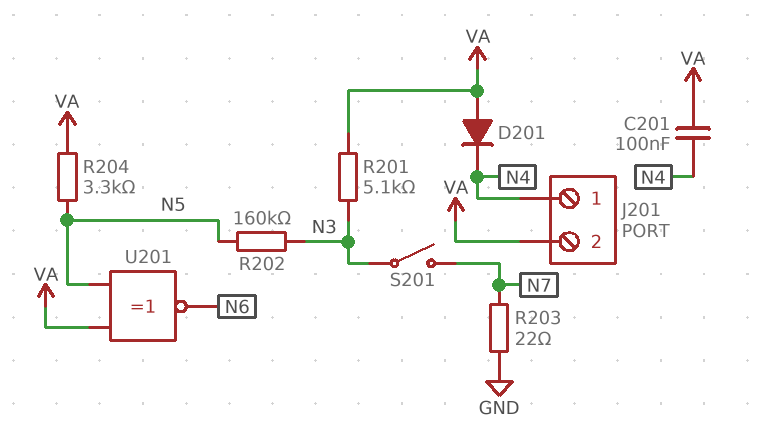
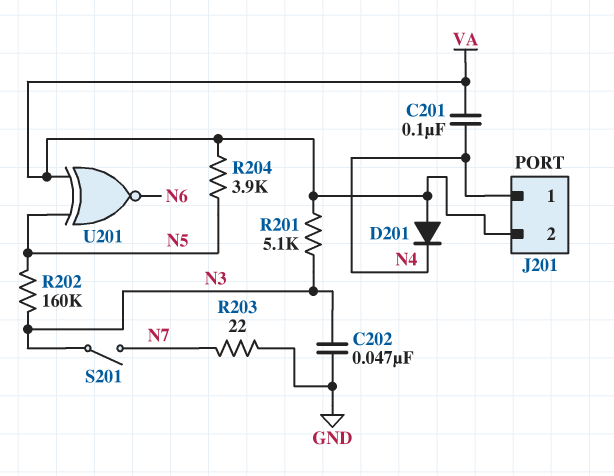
C202: none -> 47nF (GND, N3)
R204: 3.3k (N5, VA) -> 3.9k (N5, VA)

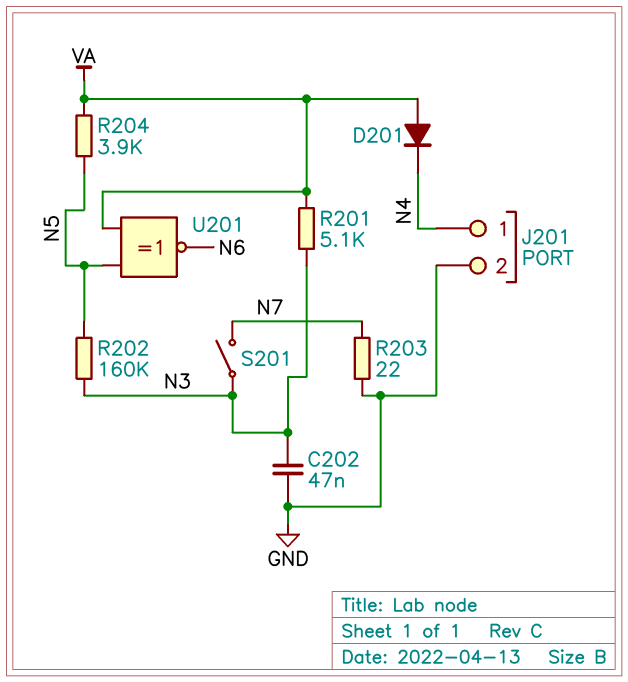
C201: 100nF (N4, VA) -> none
J201 pin 2: VA -> GND

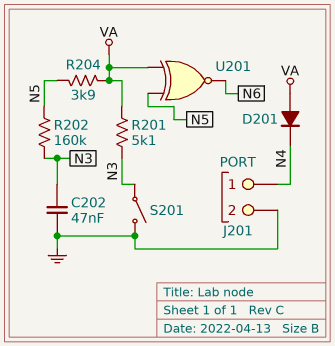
R203: 22 (GND, N7) -> none
S201: switch (N3, N7) -> switch (GND, N3)

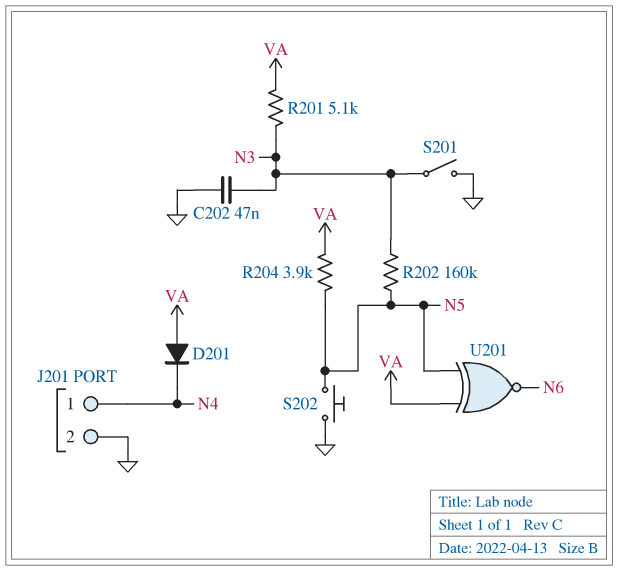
S202: none -> button (GND, N5)

